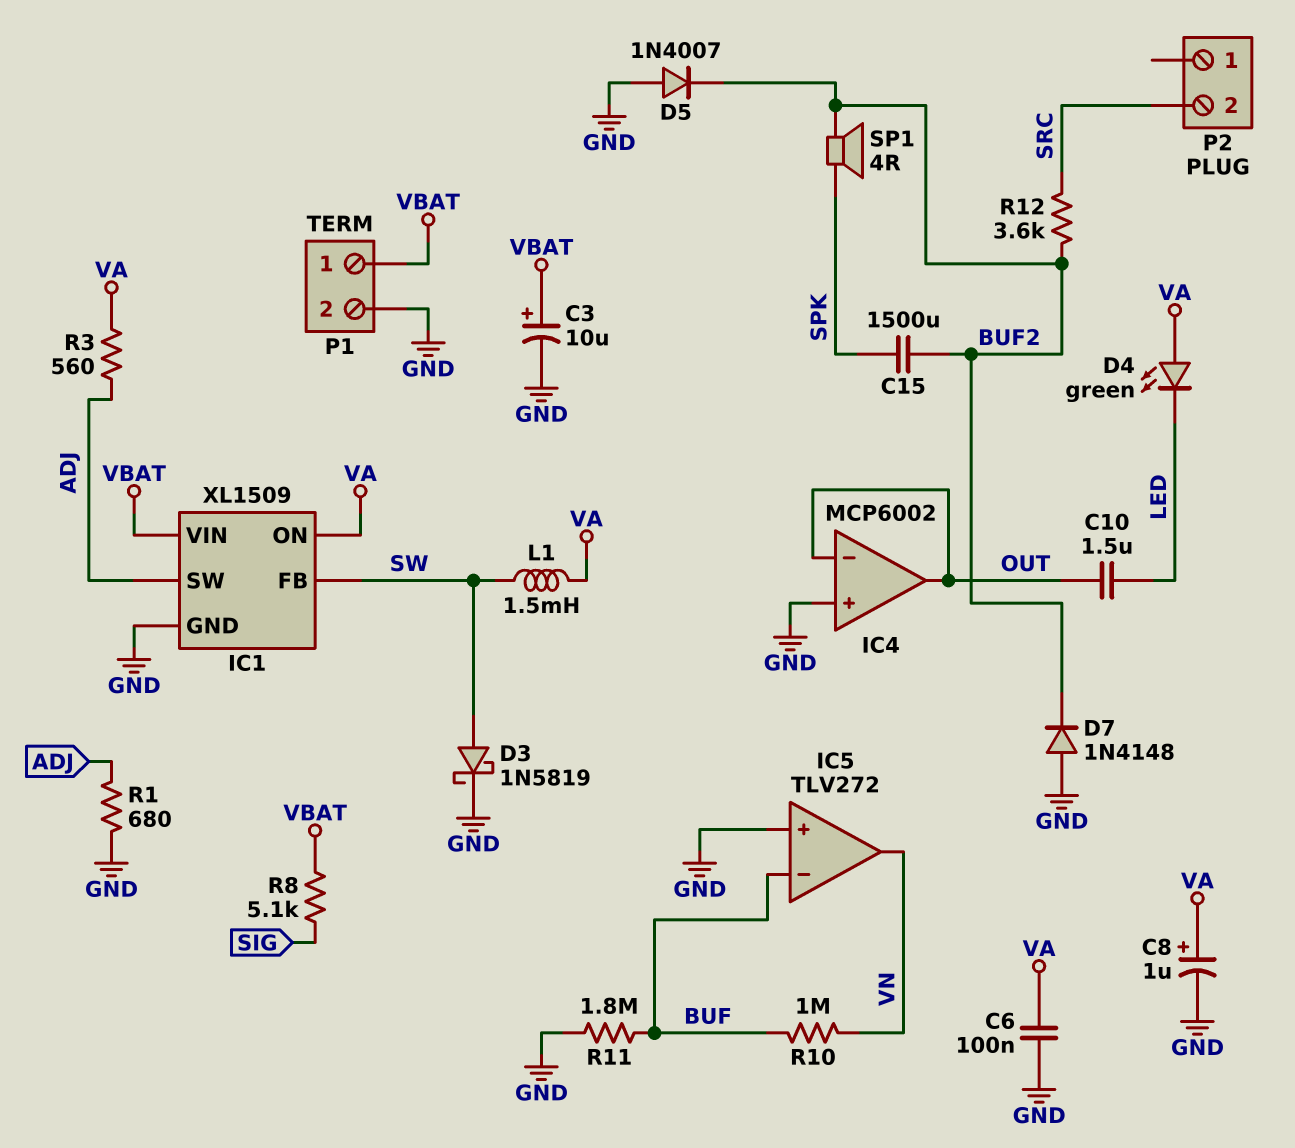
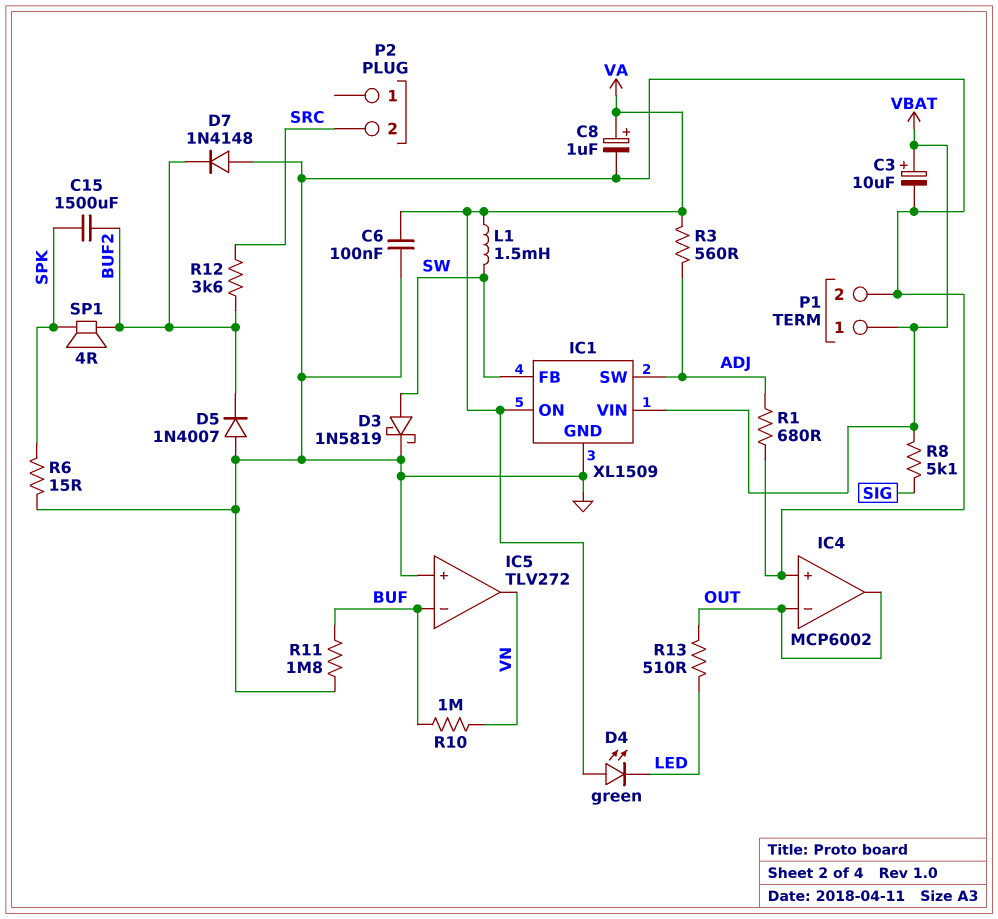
C10: 1.5uF (LED, OUT) -> none
R6: none -> 15 (GND, SPK)
R13: none -> 510 (LED, OUT)

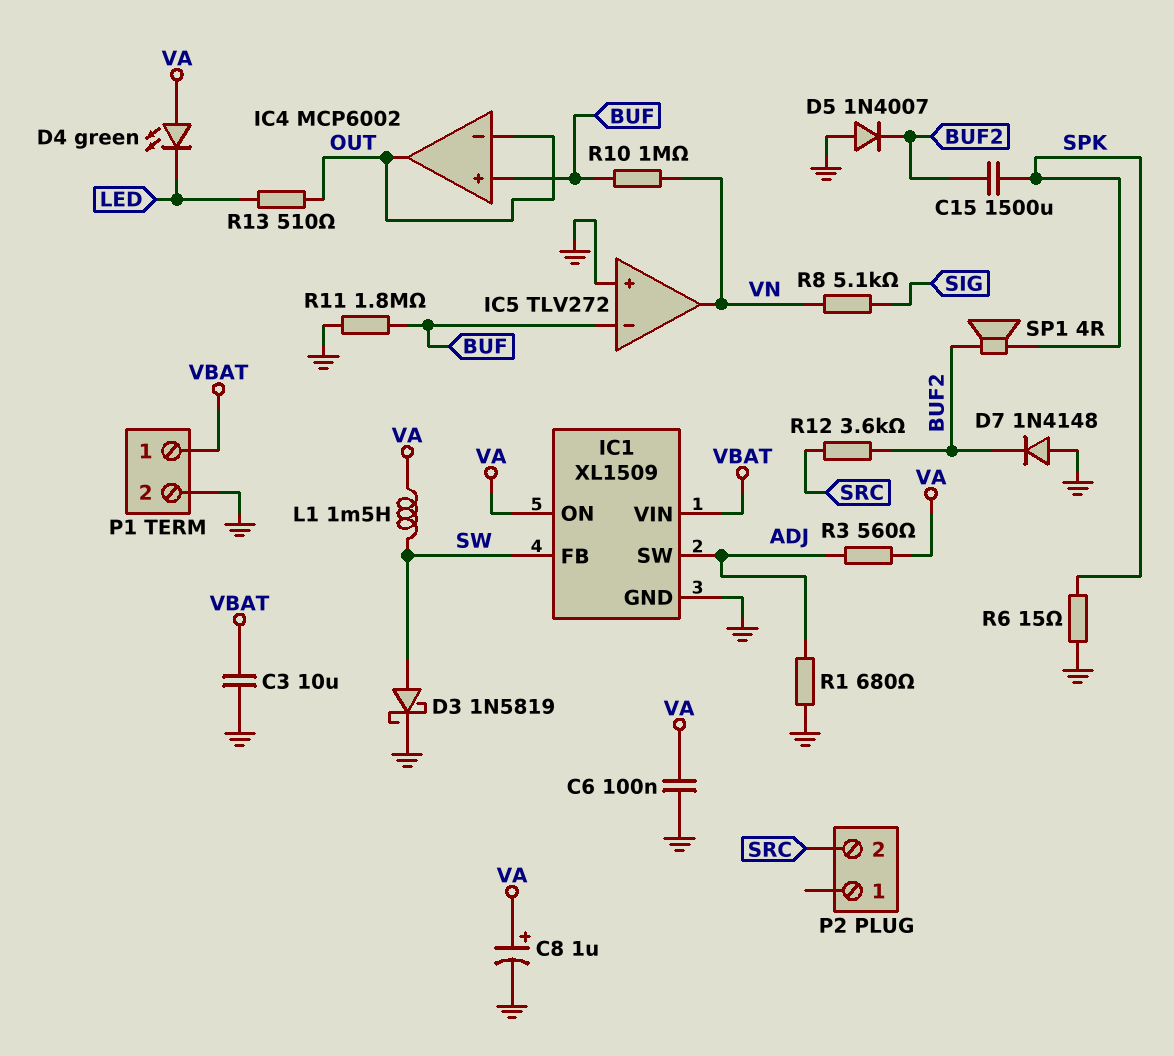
C3: 10uF (plus VBAT, minus GND) -> 10uF (GND, VBAT)
IC4 pin in+: GND -> BUF
R8: 5.1k (SIG, VBAT) -> 5.1k (SIG, VN)

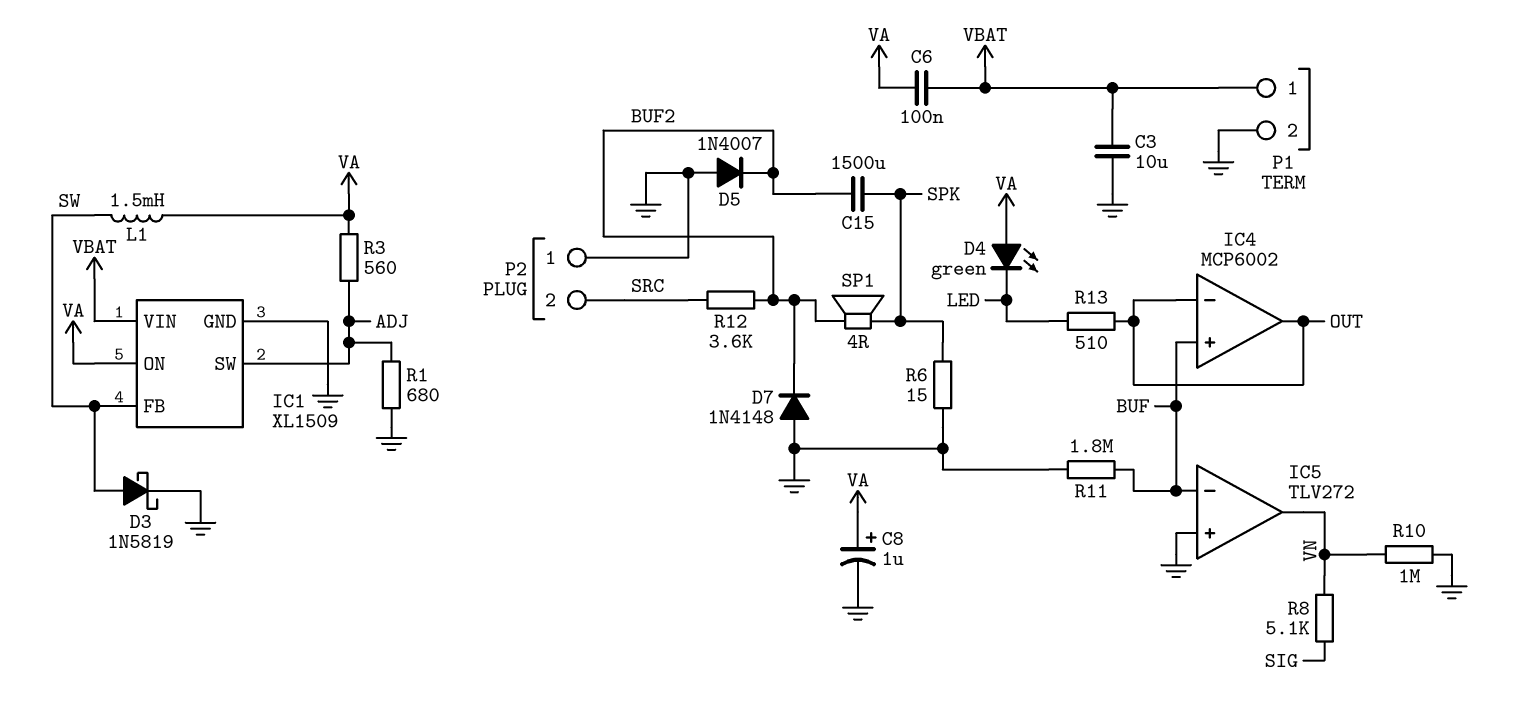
C6: 100nF (GND, VA) -> 100nF (VA, VBAT)
P2 pin 1: none -> GND
R10: 1M (BUF, VN) -> 1M (GND, VN)

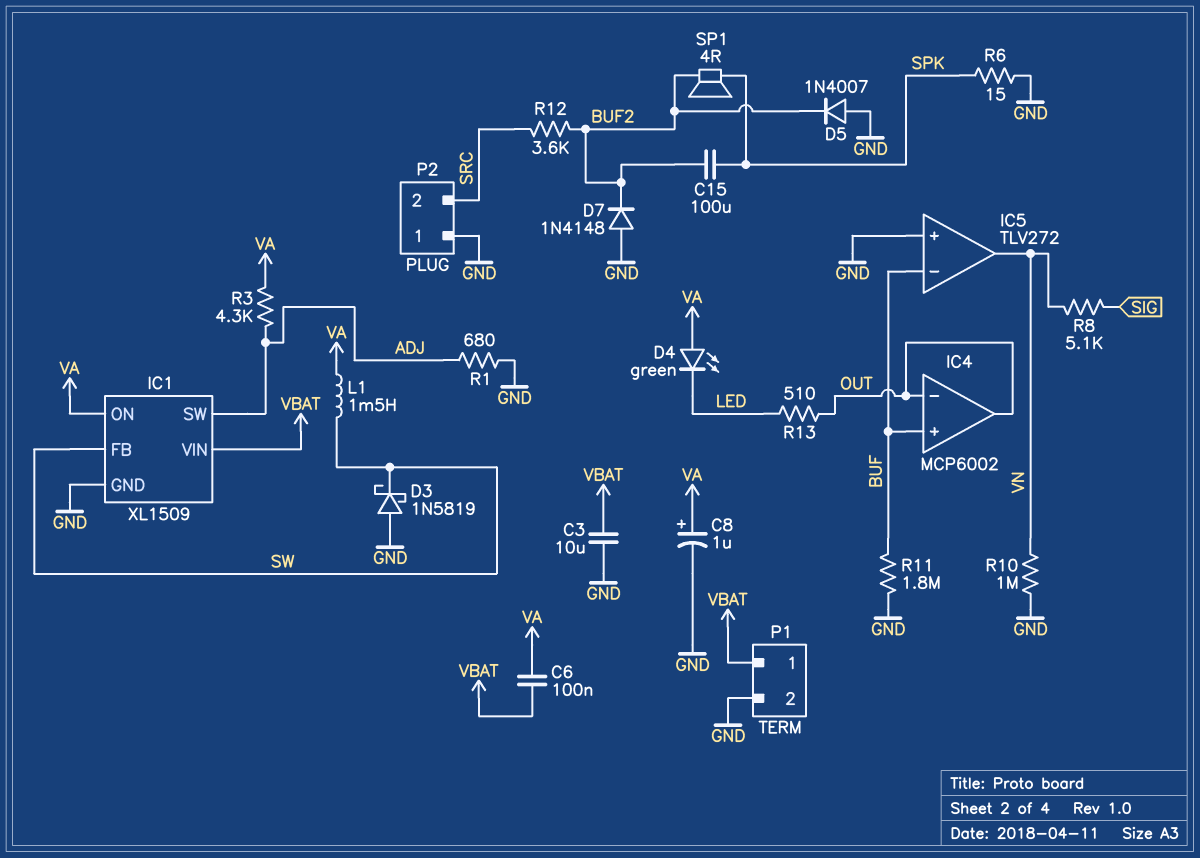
C15: 1500uF (BUF2, SPK) -> 100uF (BUF2, SPK)
D3: schottky 1N5819 (A SW, K GND) -> schottky 1N5819 (A GND, K SW)
R3: 560 (ADJ, VA) -> 4.3k (ADJ, VA)

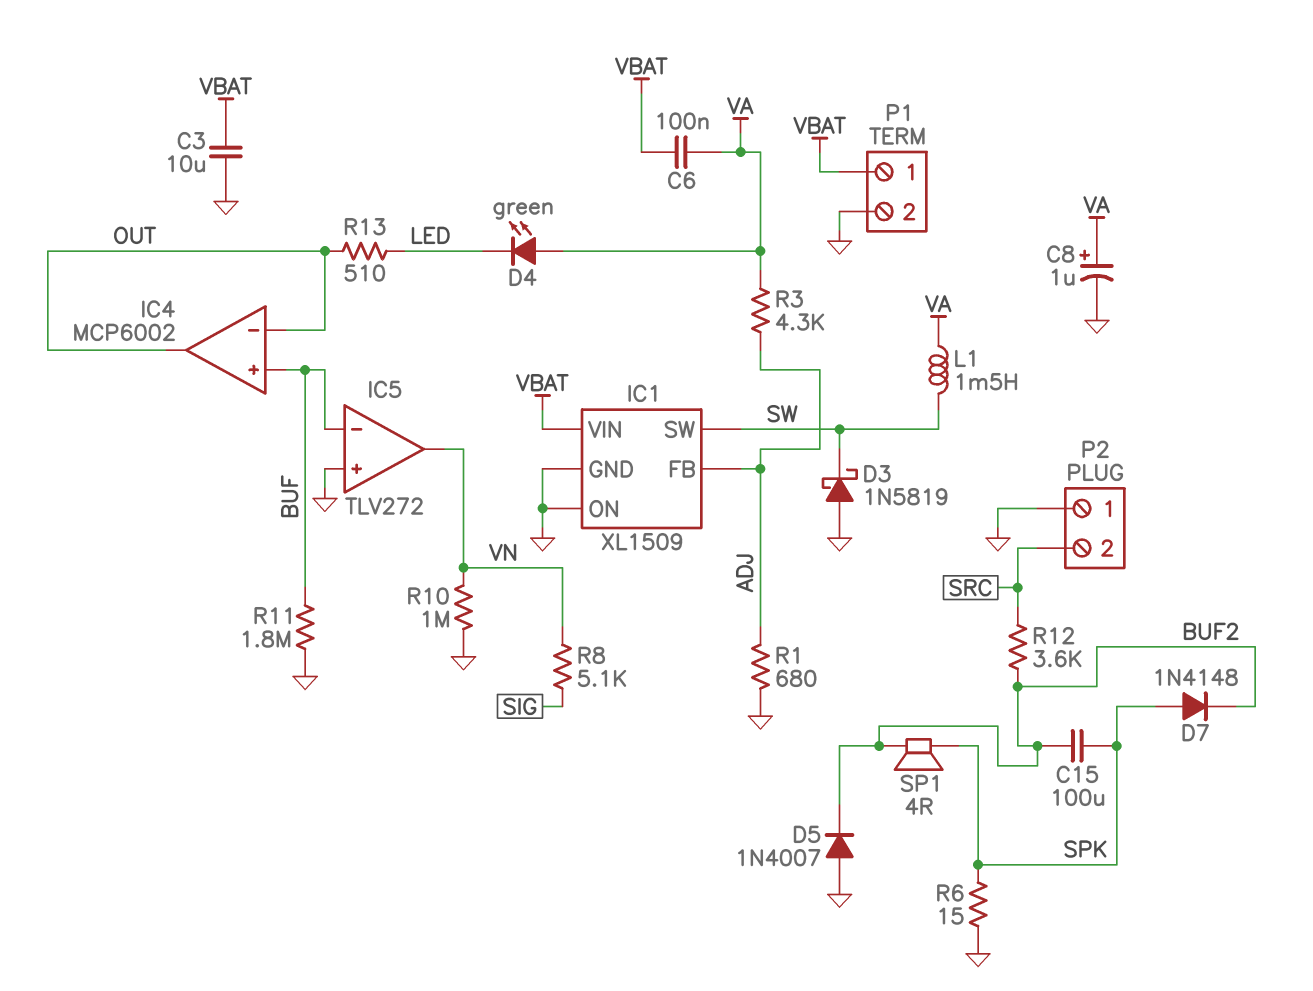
D7: diode 1N4148 (A GND, K BUF2) -> diode 1N4148 (A SPK, K BUF2)
IC1 pin FB: SW -> ADJ
IC1 pin ON: VA -> GND
IC1 pin SW: ADJ -> SW

